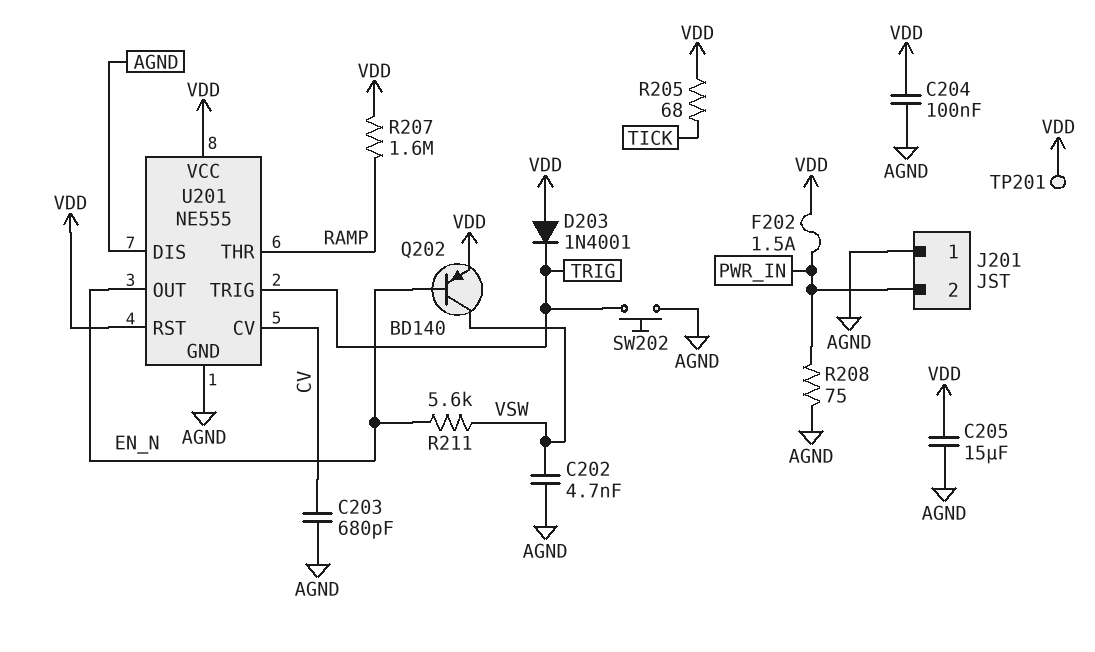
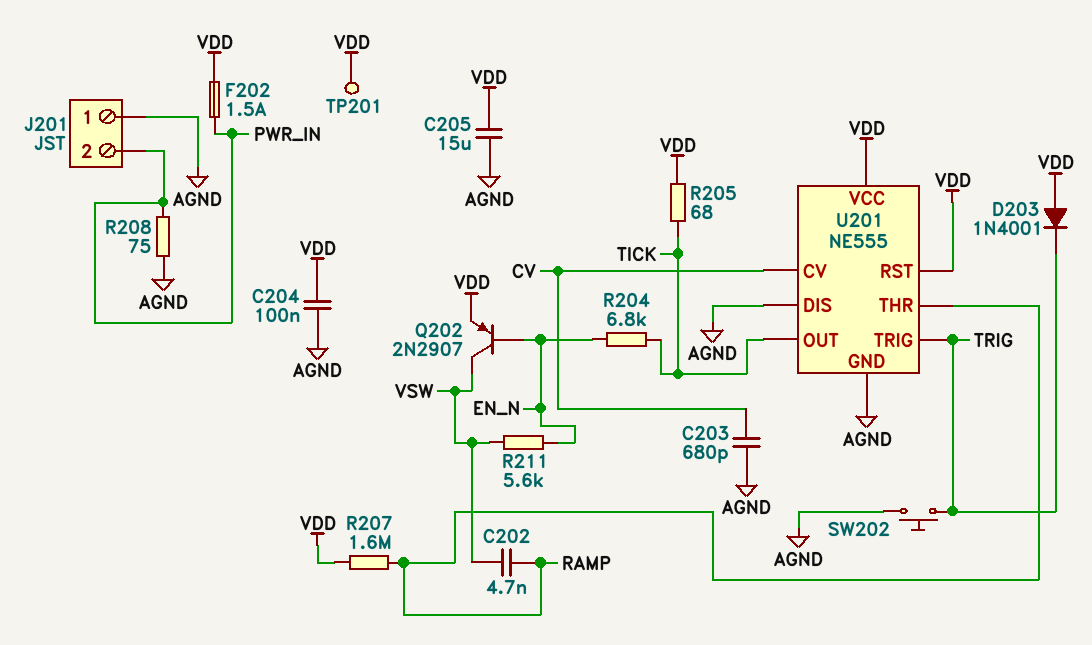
C202: 4.7nF (AGND, VSW) -> 4.7nF (RAMP, VSW)
Q202: PNP BD140 (B EN_N, C VSW, E VDD) -> PNP 2N2907 (B EN_N, C VSW, E VDD)
R204: none -> 6.8k (EN_N, TICK)
U201 pin OUT: EN_N -> TICK

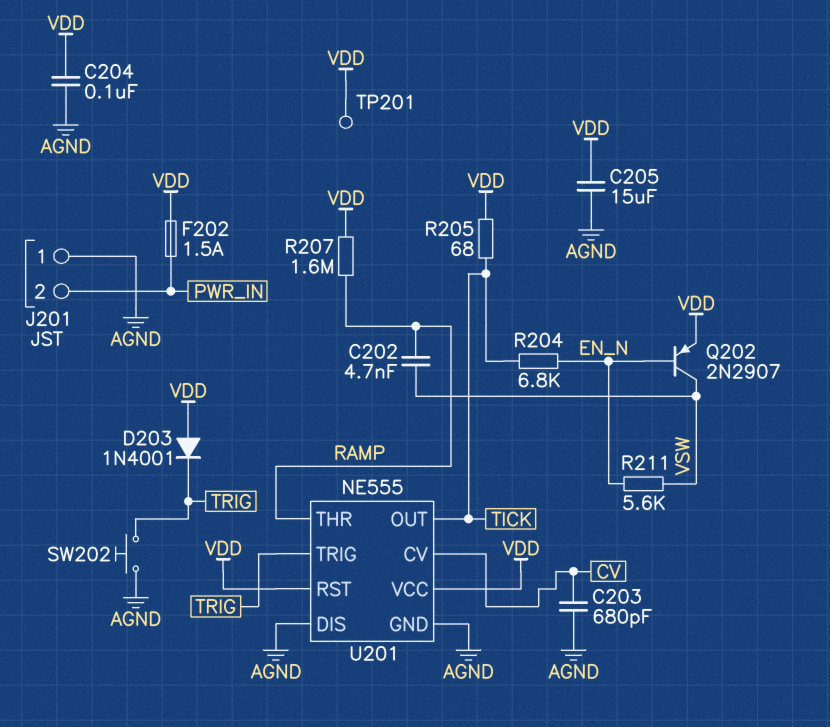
R208: 75 (AGND, PWR_IN) -> none

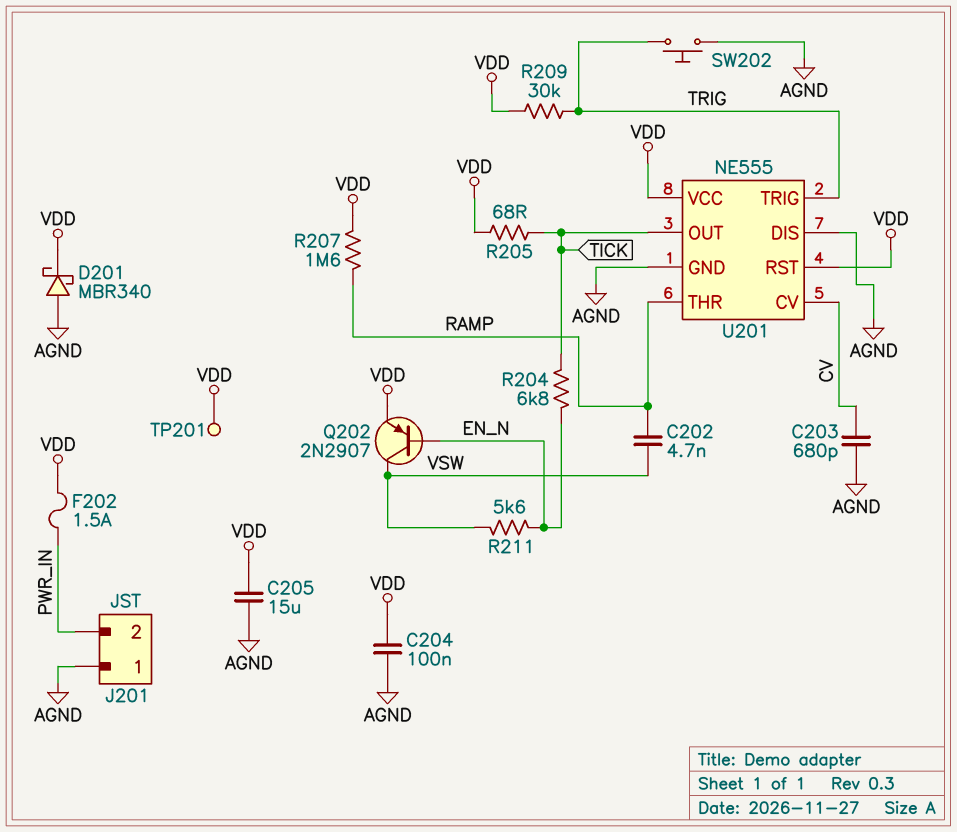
D201: none -> schottky MBR340 (A AGND, K VDD)
D203: diode 1N4001 (A VDD, K TRIG) -> none
R209: none -> 30k (TRIG, VDD)

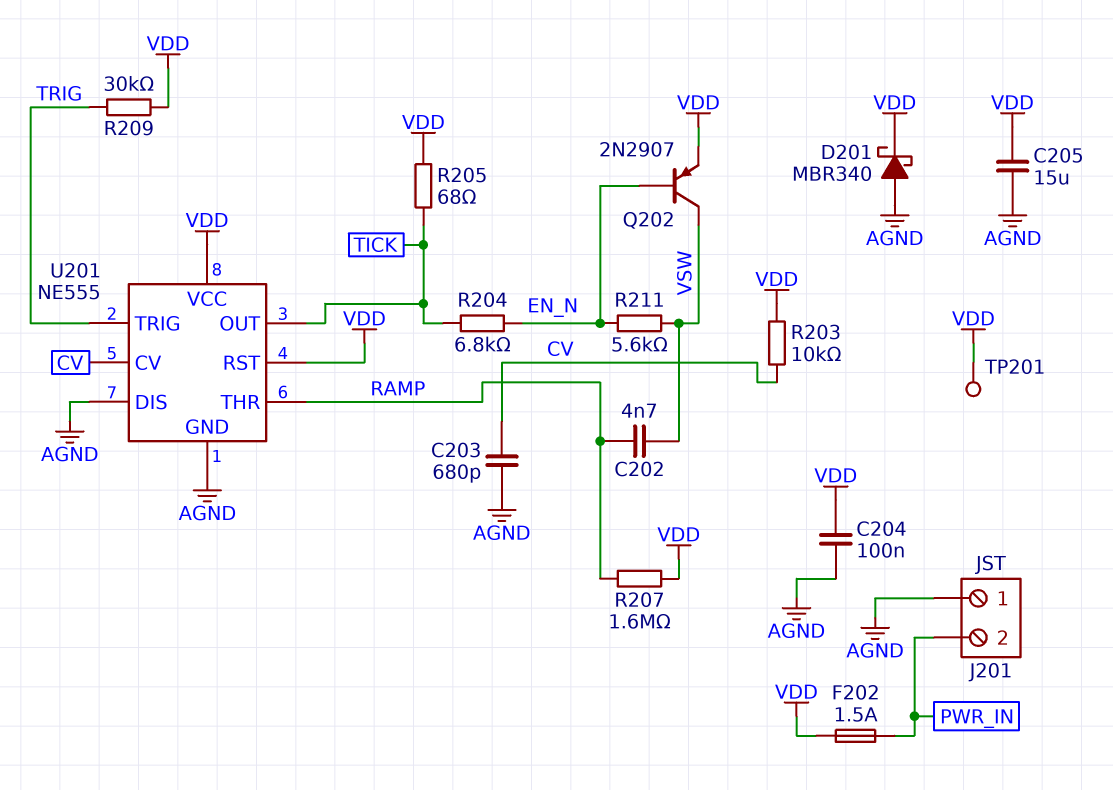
R203: none -> 10k (CV, VDD)
SW202: button (AGND, TRIG) -> none

